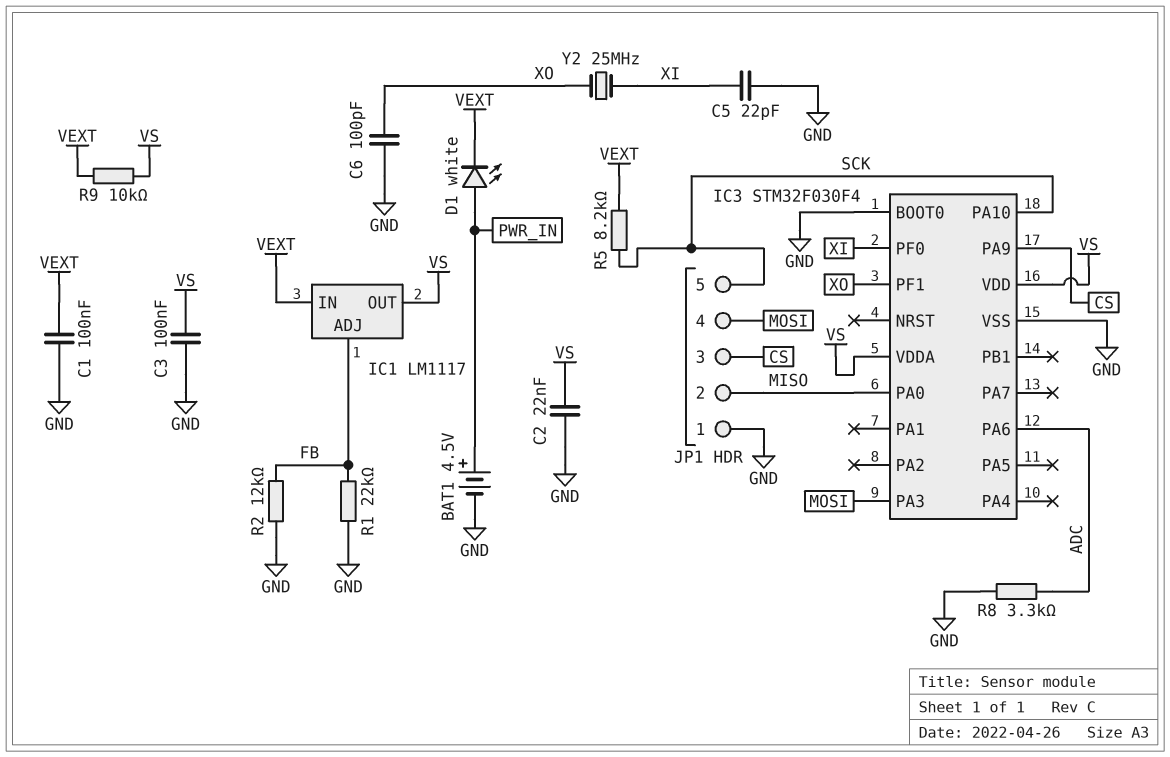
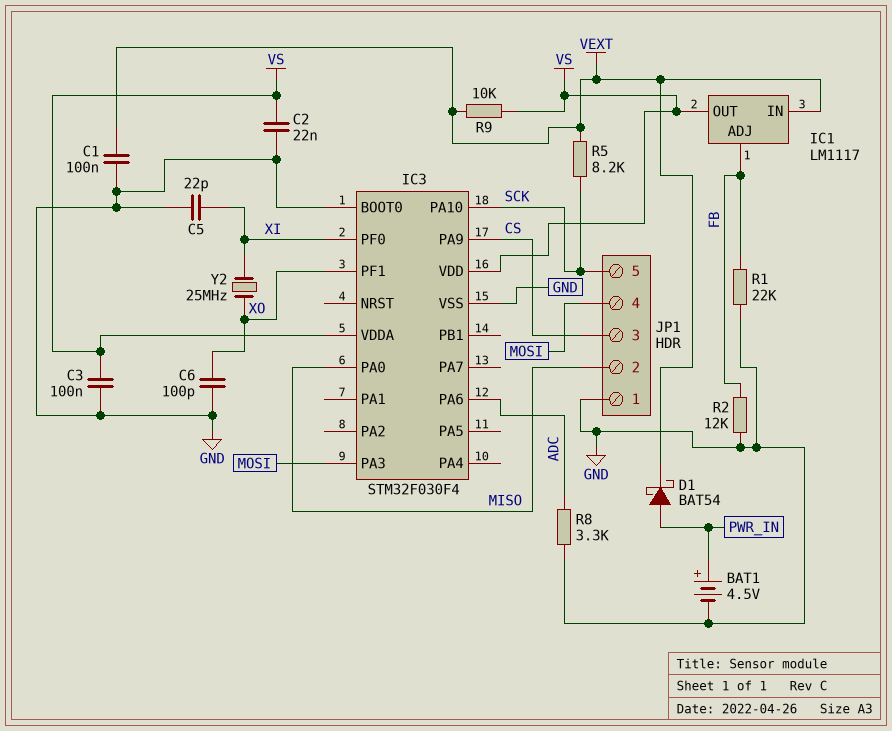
D1: LED white (A PWR_IN, K VEXT) -> schottky BAT54 (A PWR_IN, K VEXT)

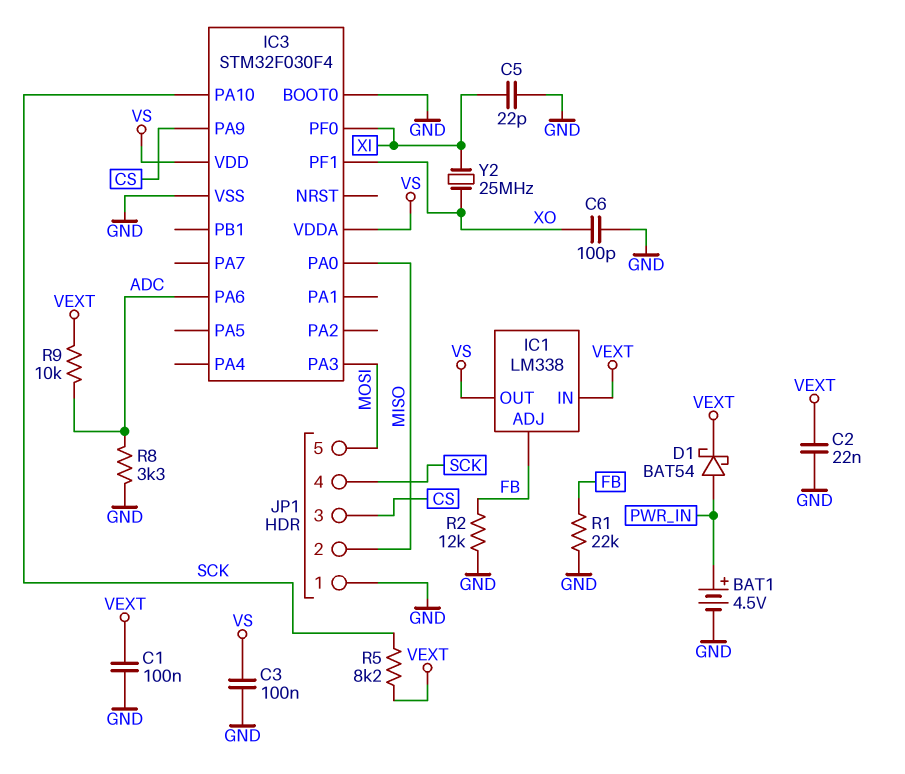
C2: 22nF (GND, VS) -> 22nF (GND, VEXT)
IC1: LM1117 -> LM338
JP1 pin 4: MOSI -> SCK
JP1 pin 5: SCK -> MOSI
R9: 10k (VEXT, VS) -> 10k (ADC, VEXT)

